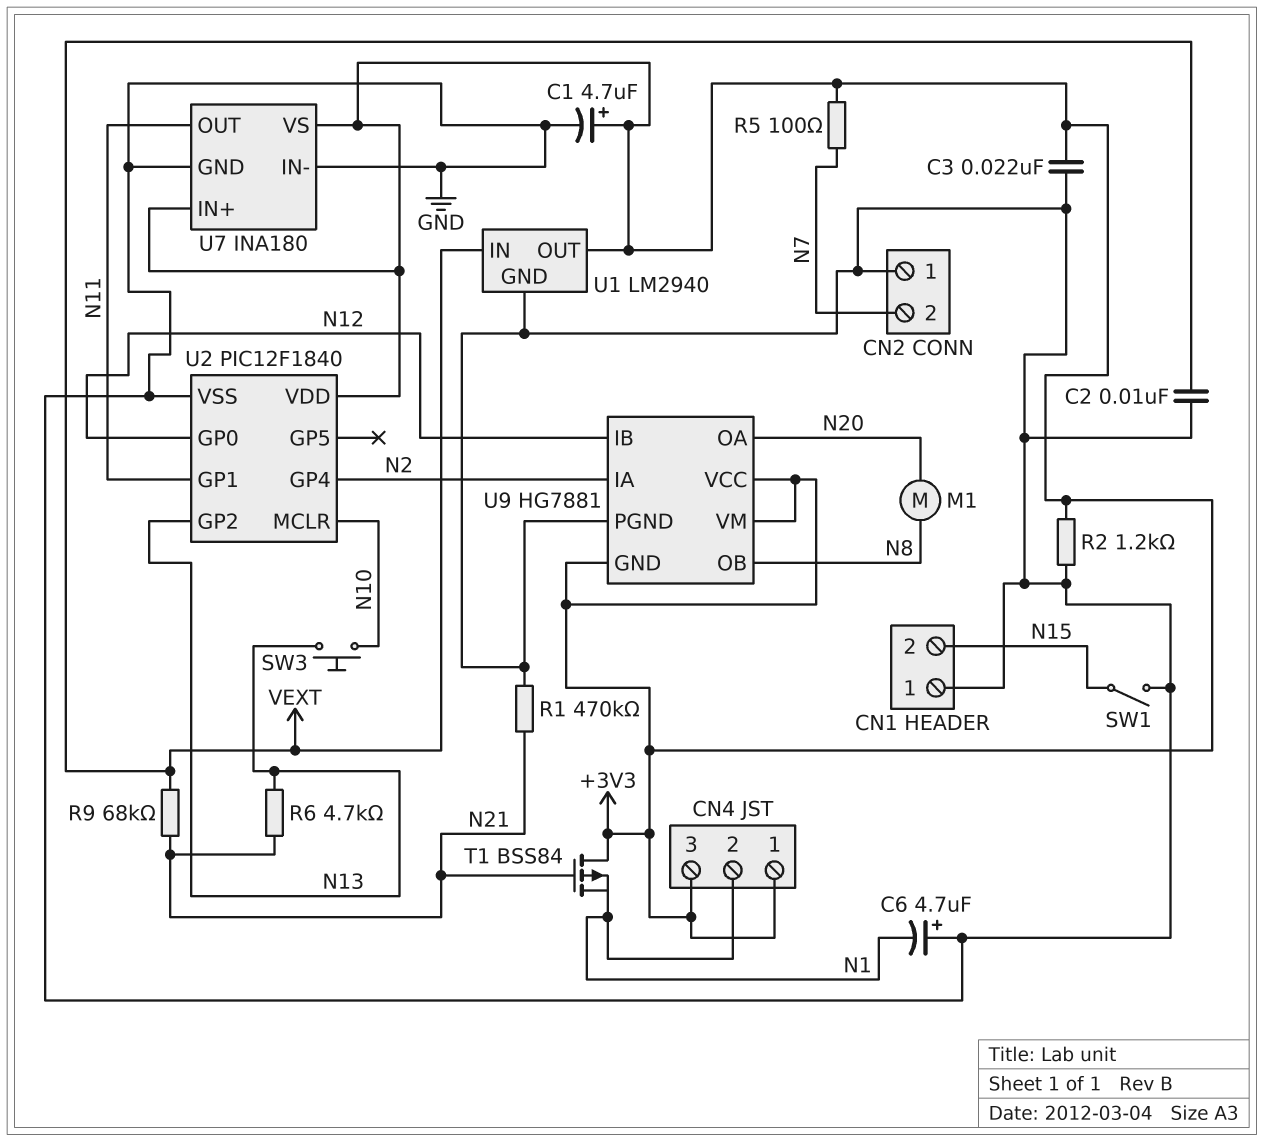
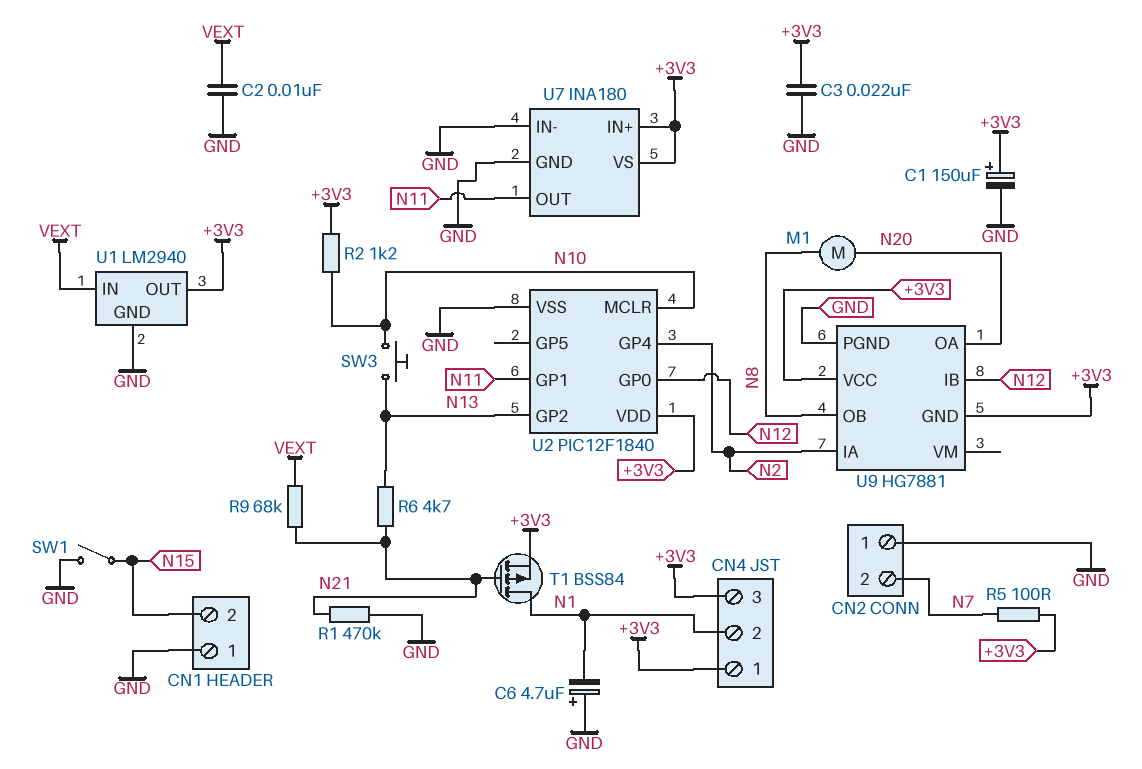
C1: 4.7uF (plus +3V3, minus GND) -> 150uF (plus +3V3, minus GND)
R2: 1.2k (+3V3, GND) -> 1.2k (+3V3, N10)
T1: PMOS BSS84 (G N21, D +3V3, S N1) -> PMOS BSS84 (G N21, D N1, S +3V3)
U9 pin VM: +3V3 -> none

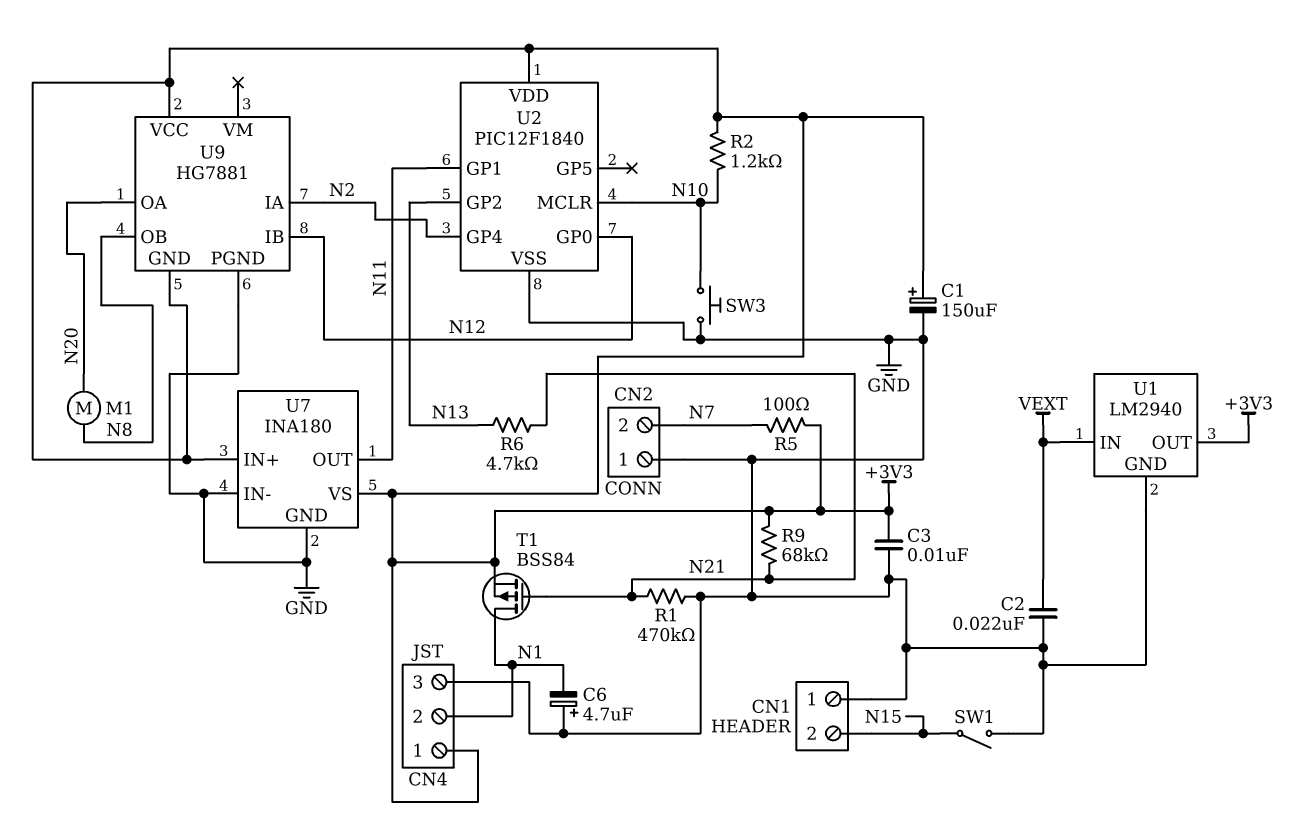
C2: 10nF (GND, VEXT) -> 22nF (GND, VEXT)
C3: 22nF (+3V3, GND) -> 10nF (+3V3, GND)
CN4 pin 3: +3V3 -> GND
R9: 68k (N21, VEXT) -> 68k (+3V3, N21)
SW3: button (N10, N13) -> button (GND, N10)

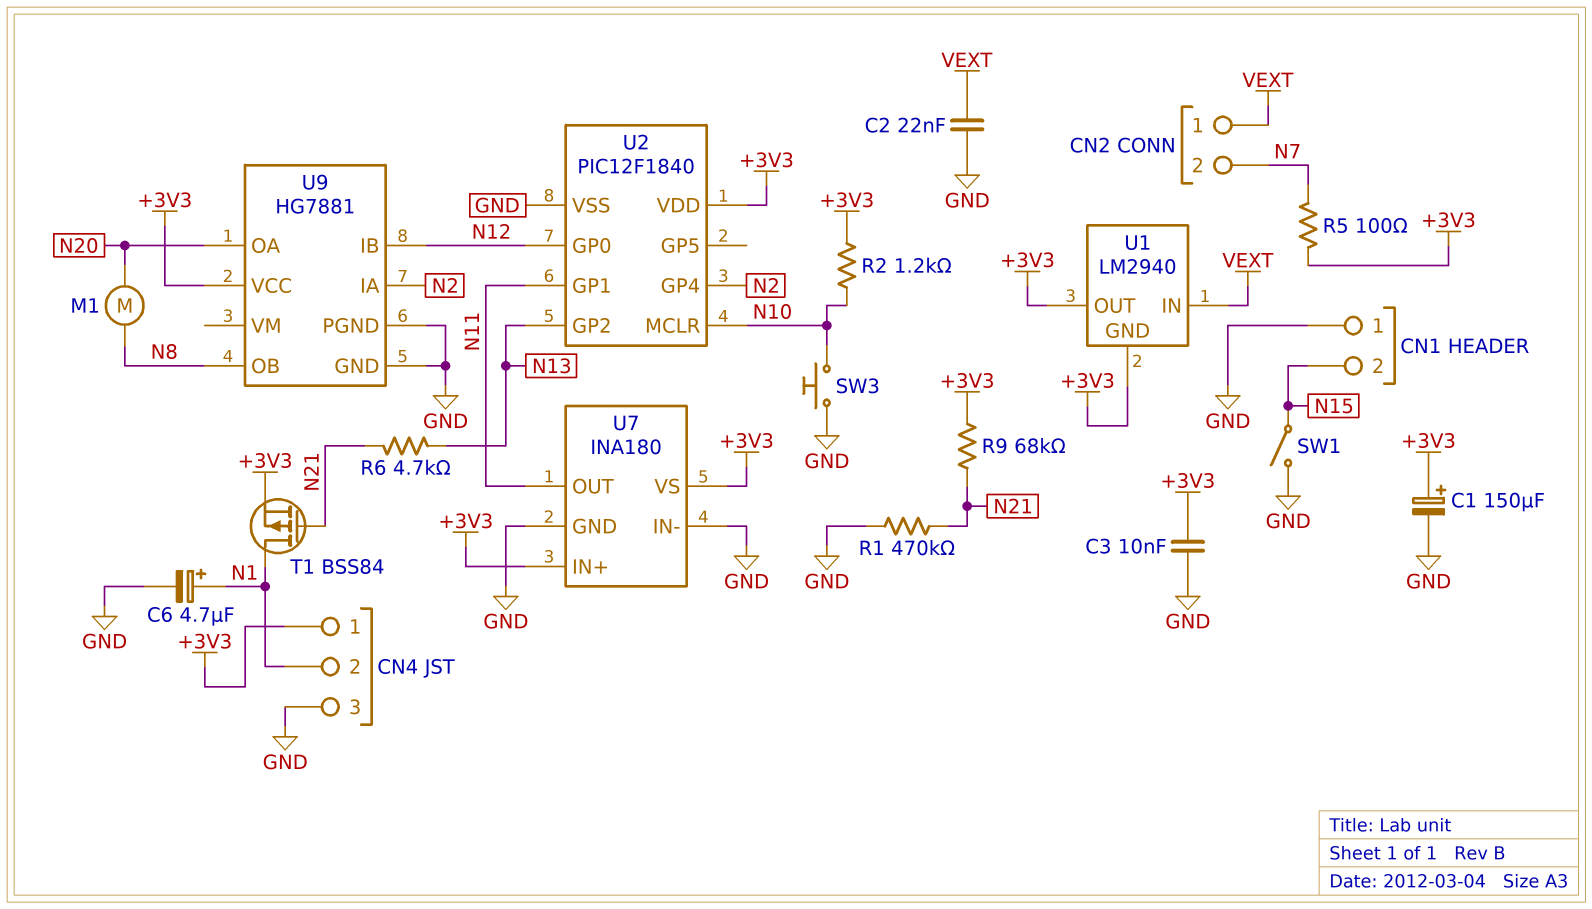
C6: 4.7uF (plus GND, minus N1) -> 4.7uF (plus N1, minus GND)
CN2 pin 1: GND -> VEXT
U1 pin GND: GND -> +3V3
U9 pin GND: +3V3 -> GND

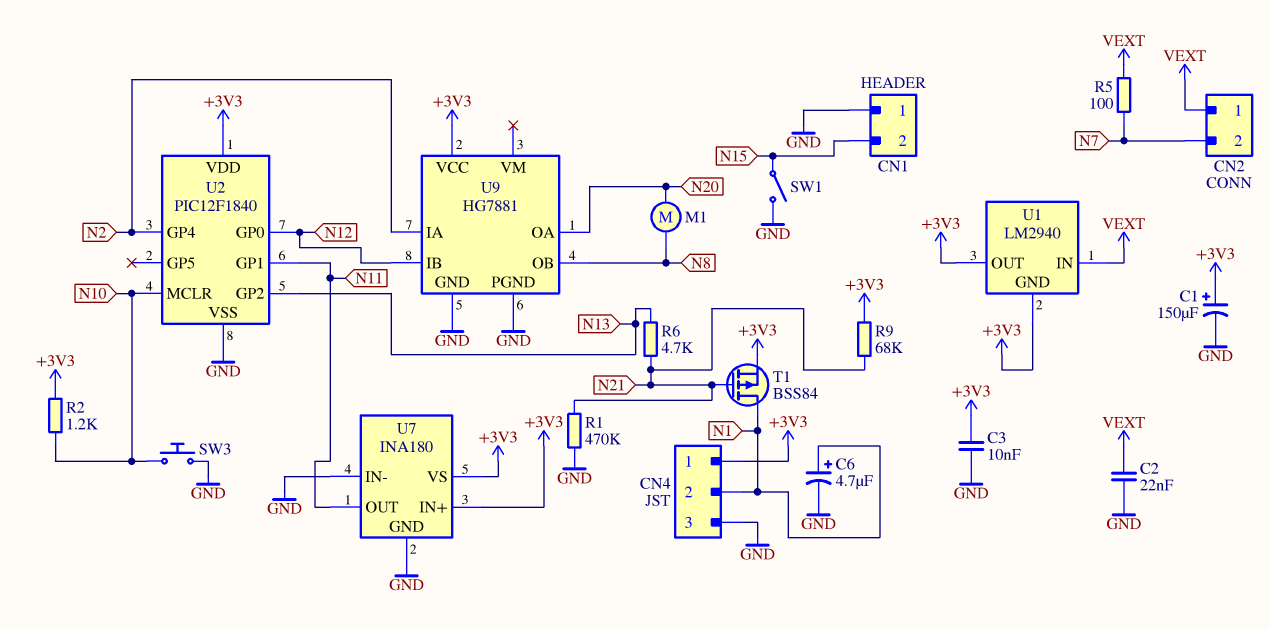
R5: 100 (+3V3, N7) -> 100 (N7, VEXT)

